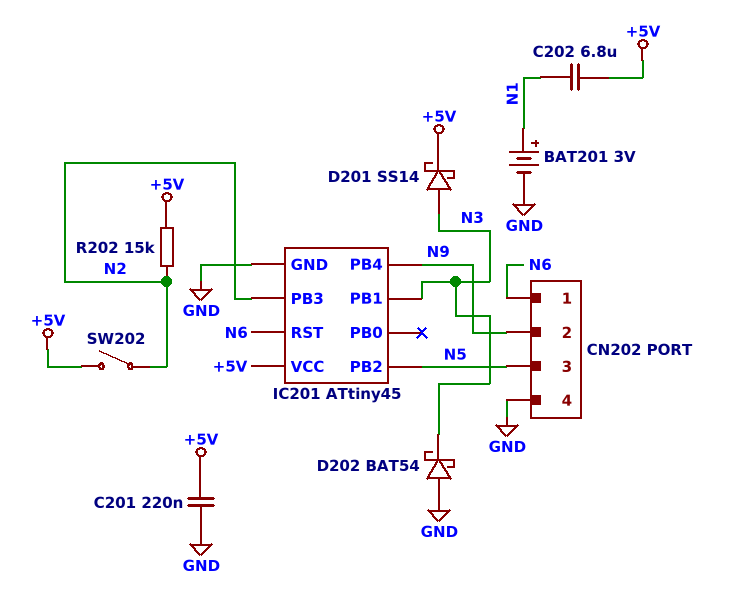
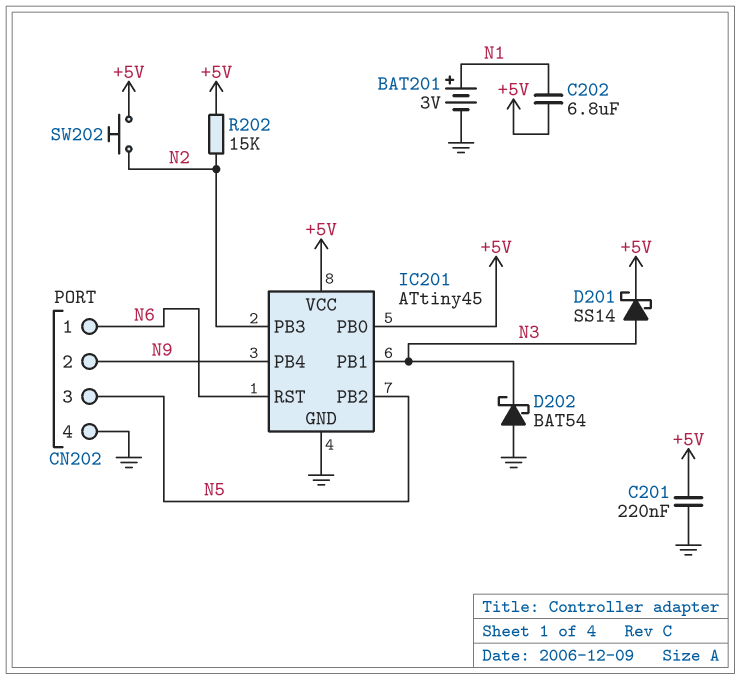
IC201 pin PB0: none -> +5V
SW202: switch (+5V, N2) -> button (+5V, N2)

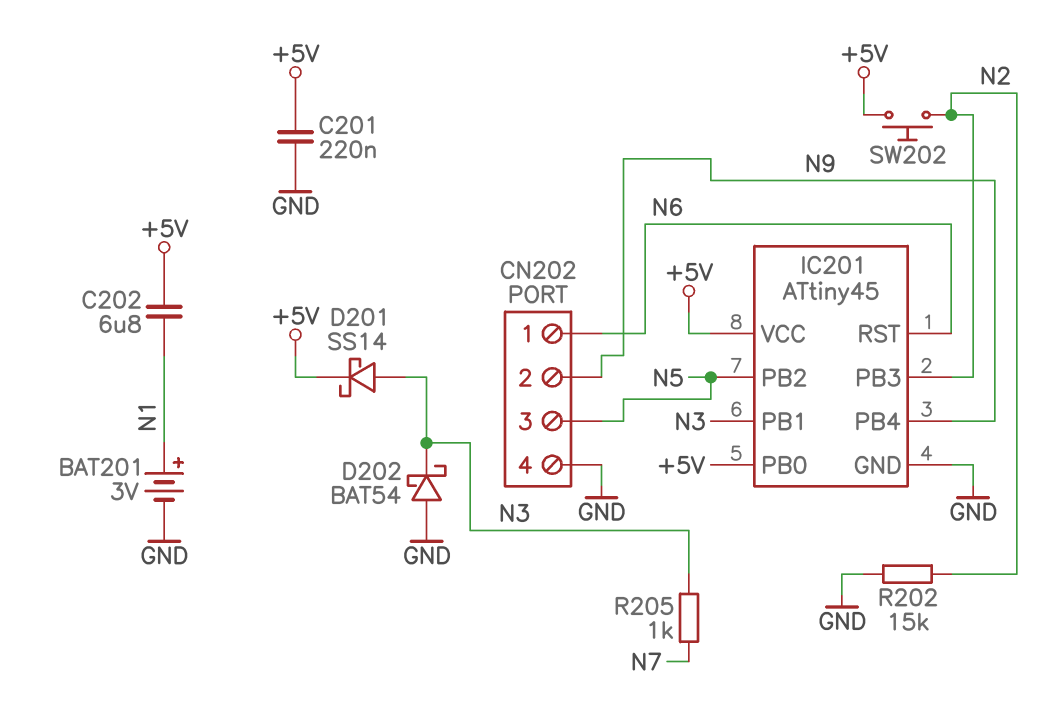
R202: 15k (+5V, N2) -> 15k (GND, N2)
R205: none -> 1k (N3, N7)

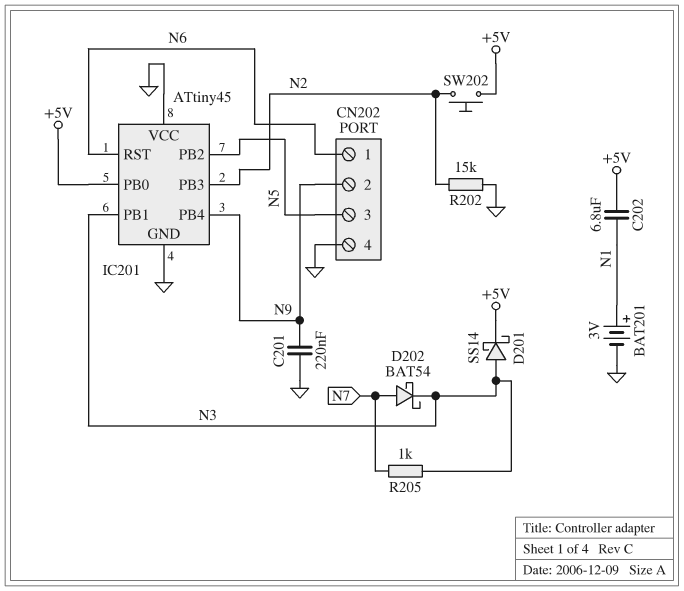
C201: 220nF (+5V, GND) -> 220nF (GND, N9)
D202: schottky BAT54 (A GND, K N3) -> schottky BAT54 (A N7, K N3)
IC201 pin VCC: +5V -> GND

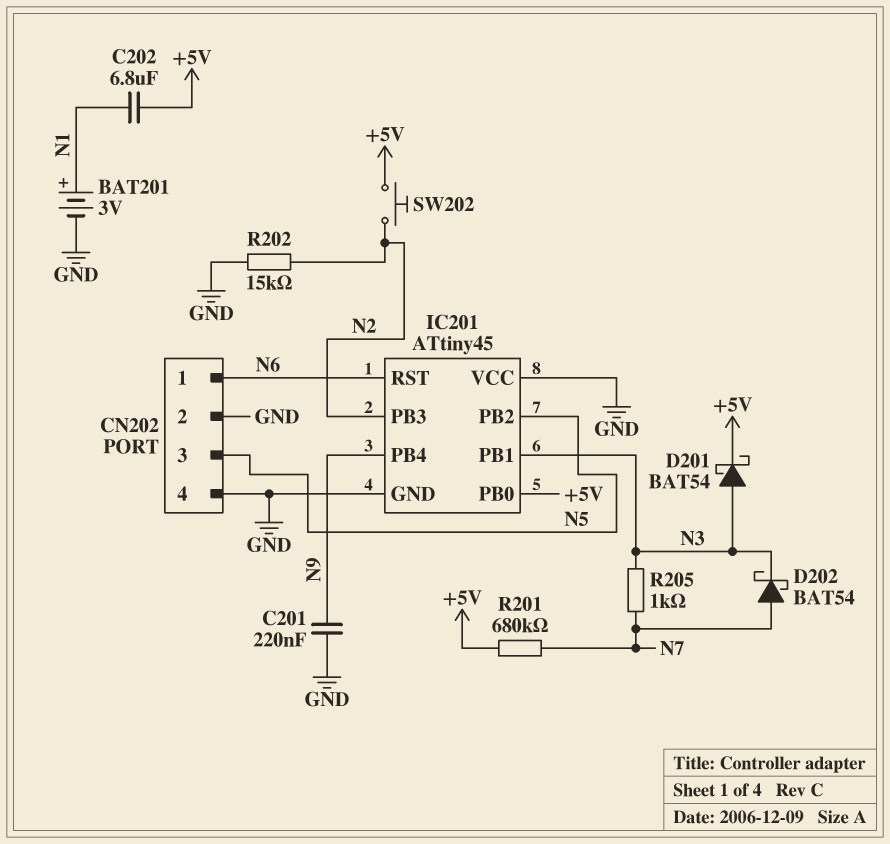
CN202 pin 2: N9 -> GND
D201: schottky SS14 (A N3, K +5V) -> schottky BAT54 (A N3, K +5V)
R201: none -> 680k (+5V, N7)

